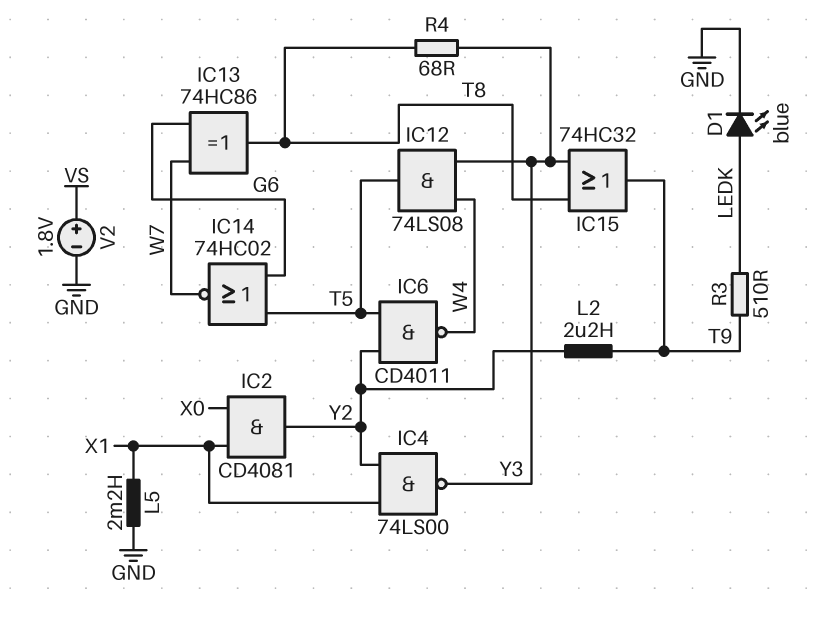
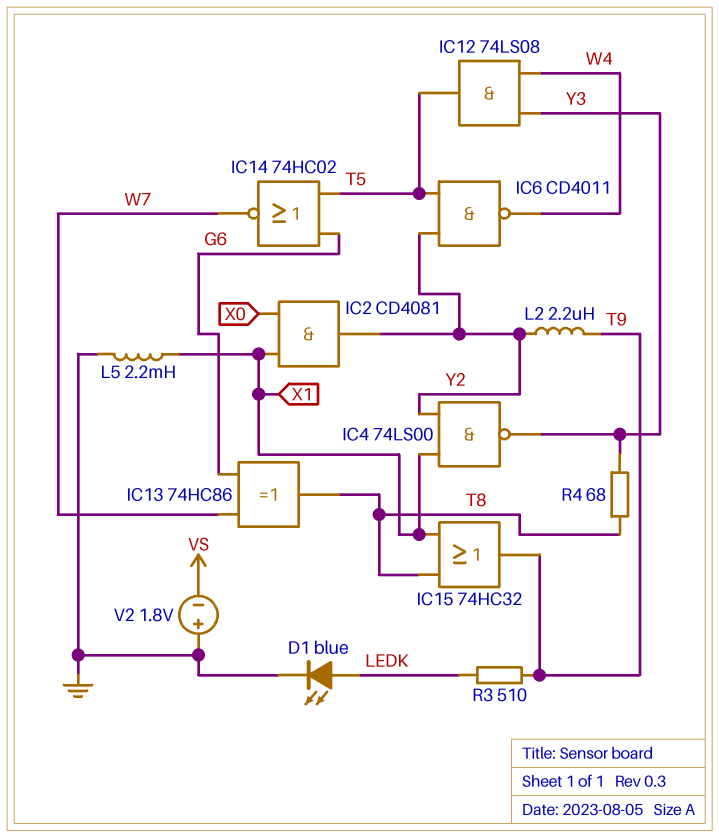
IC15: OR 74HC32 (in T8, in Y3, out T9) -> OR 74HC32 (in T8, in X1, out T9)
V2: 1.8V (plus VS, minus GND) -> 1.8V (plus GND, minus VS)

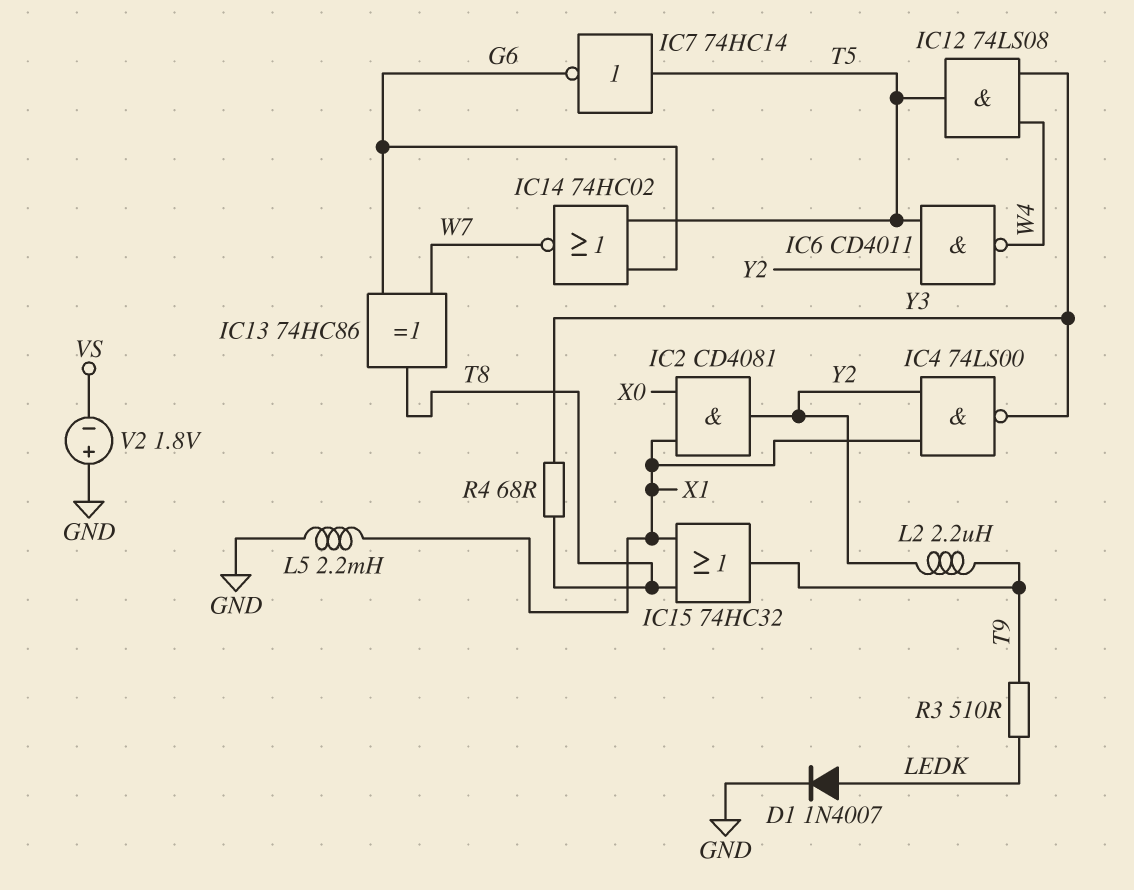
D1: LED blue (A LEDK, K GND) -> diode 1N4007 (A LEDK, K GND)
IC7: none -> NOT 74HC14 (in T5, out G6)

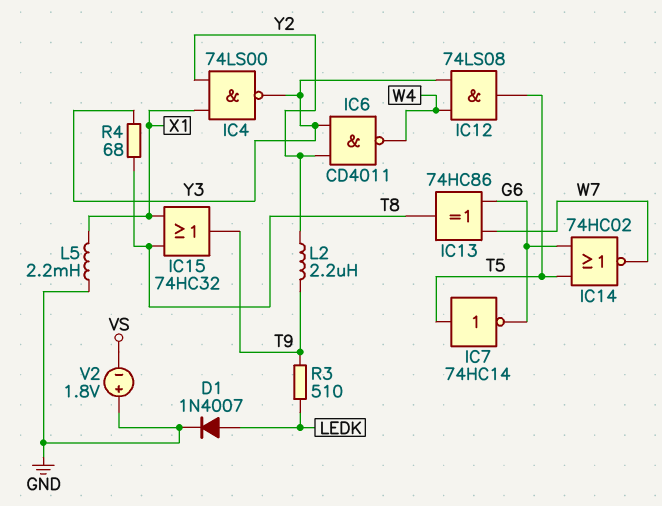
IC2: AND CD4081 (in X0, in X1, out Y2) -> none
IC6: NAND CD4011 (in T5, in Y2, out W4) -> NAND CD4011 (in Y2, in Y3, out W4)

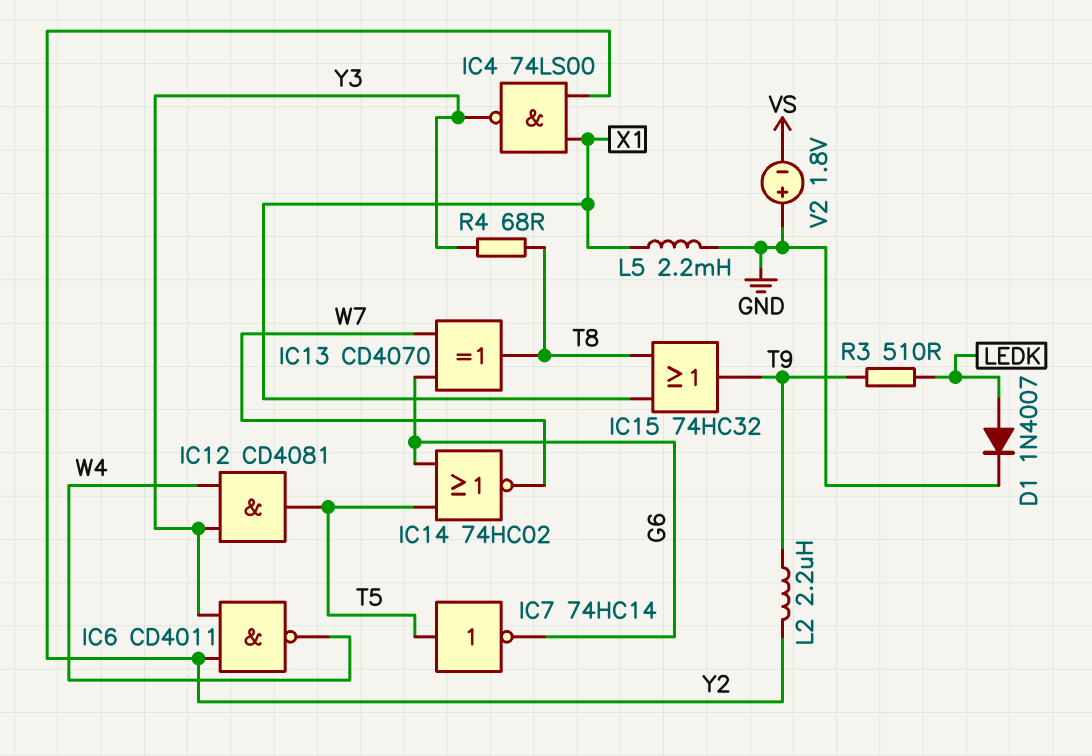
IC12: AND 74LS08 (in W4, in Y3, out T5) -> AND CD4081 (in W4, in Y3, out T5)
IC13: XOR 74HC86 (in G6, in W7, out T8) -> XOR CD4070 (in G6, in W7, out T8)

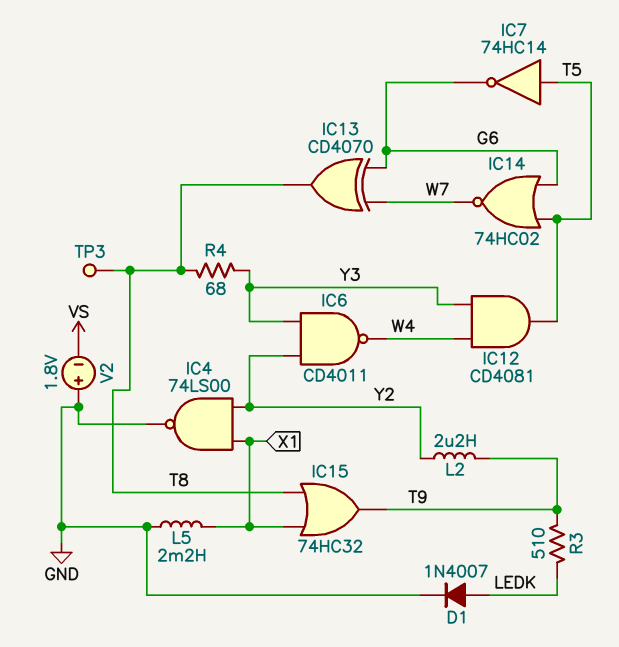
IC4: NAND 74LS00 (in X1, in Y2, out Y3) -> NAND 74LS00 (in X1, in Y2, out GND)
TP3: none -> test point (T8)

